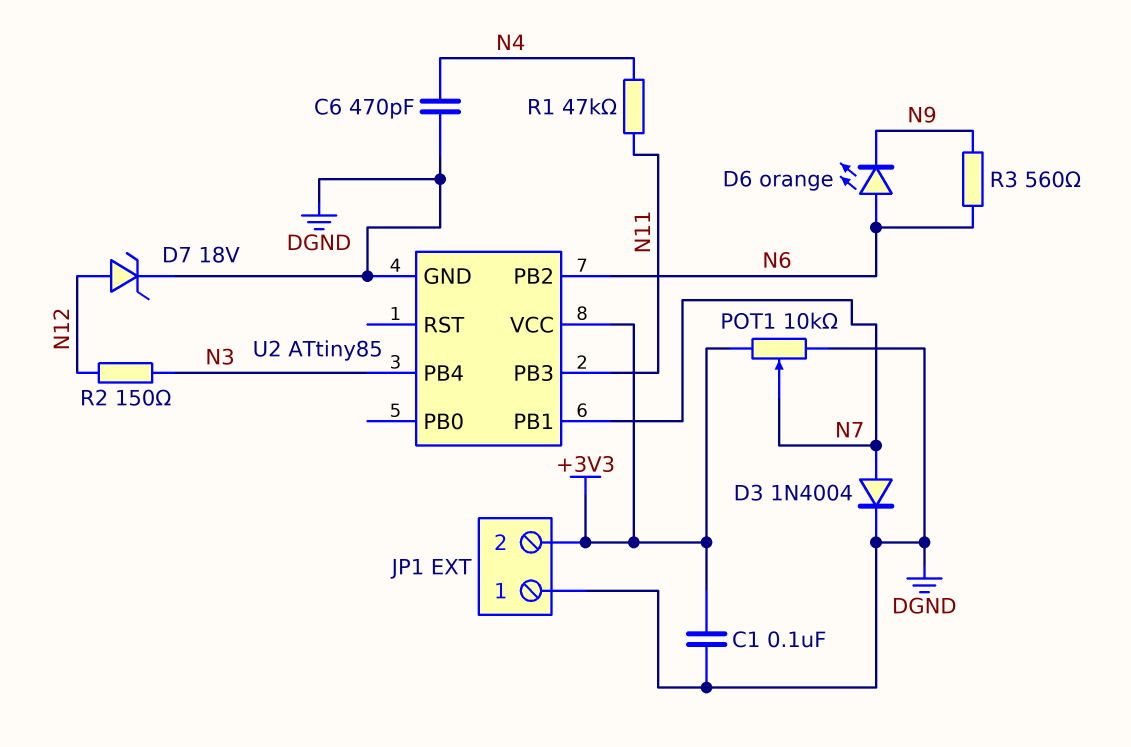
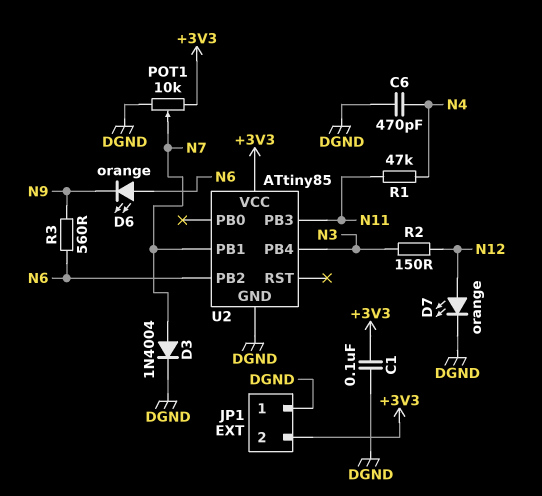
D7: zener 18V (A N12, K DGND) -> LED orange (A N12, K DGND)

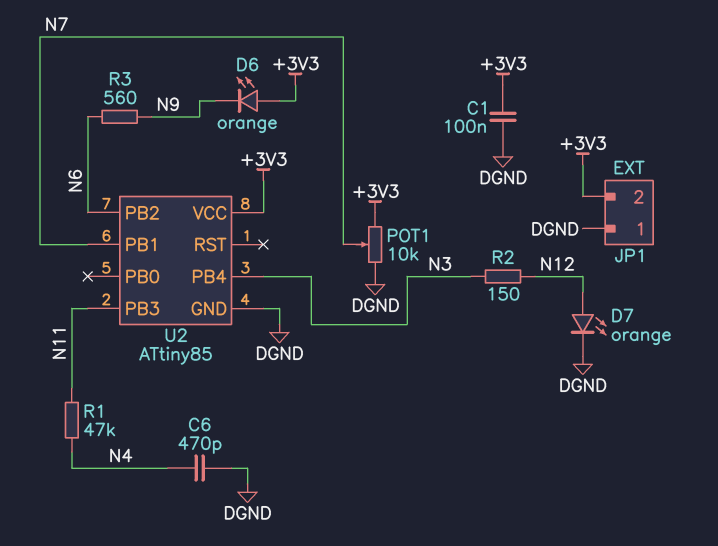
D3: diode 1N4004 (A N7, K DGND) -> none
D6: LED orange (A N6, K N9) -> LED orange (A +3V3, K N9)

